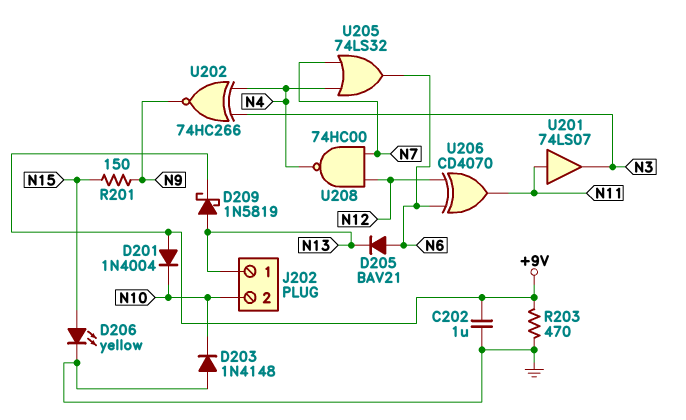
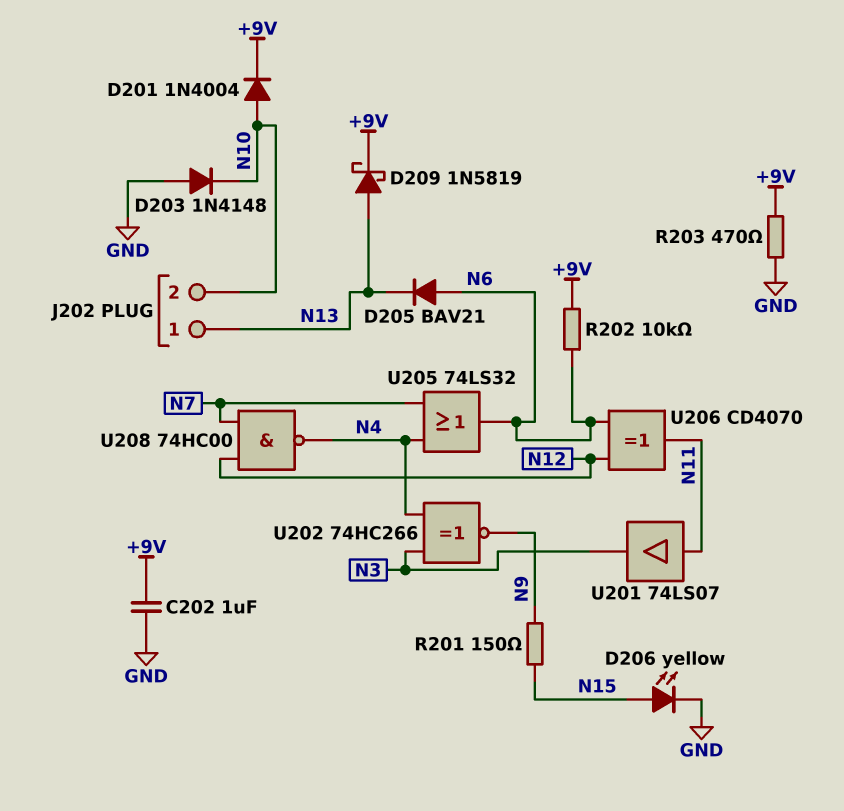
D201: diode 1N4004 (A +9V, K N10) -> diode 1N4004 (A N10, K +9V)
R202: none -> 10k (+9V, N6)

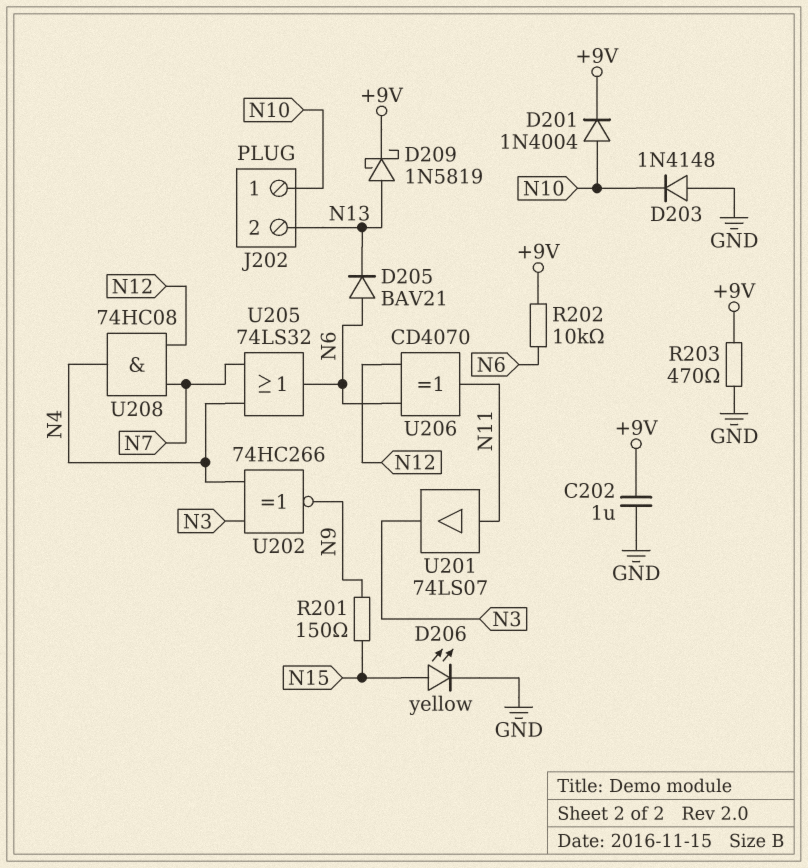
J202 pin 1: N13 -> N10
J202 pin 2: N10 -> N13
U208: NAND 74HC00 (in N7, in N12, out N4) -> AND 74HC08 (in N7, in N12, out N4)

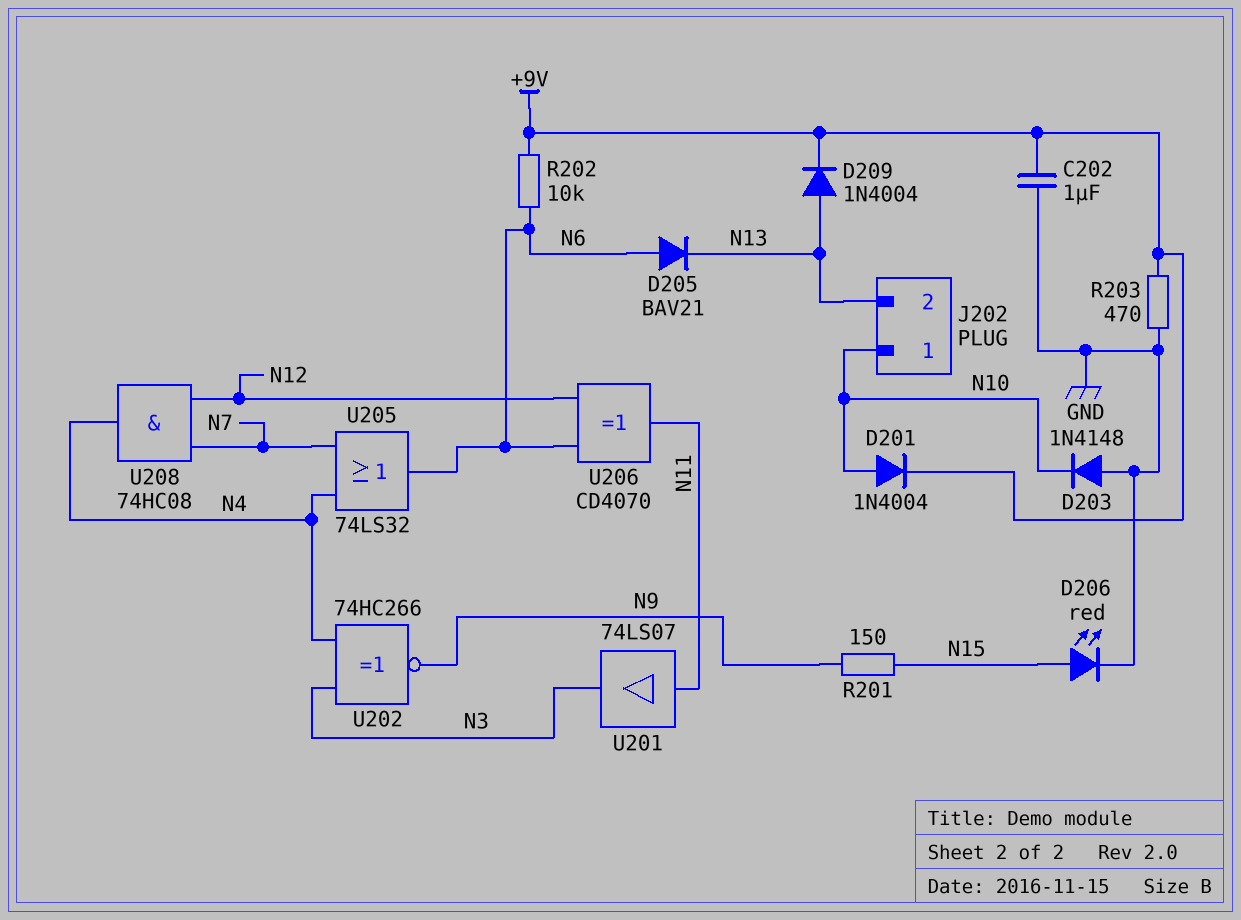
D206: LED yellow (A N15, K GND) -> LED red (A N15, K GND)
D209: schottky 1N5819 (A N13, K +9V) -> diode 1N4004 (A N13, K +9V)

